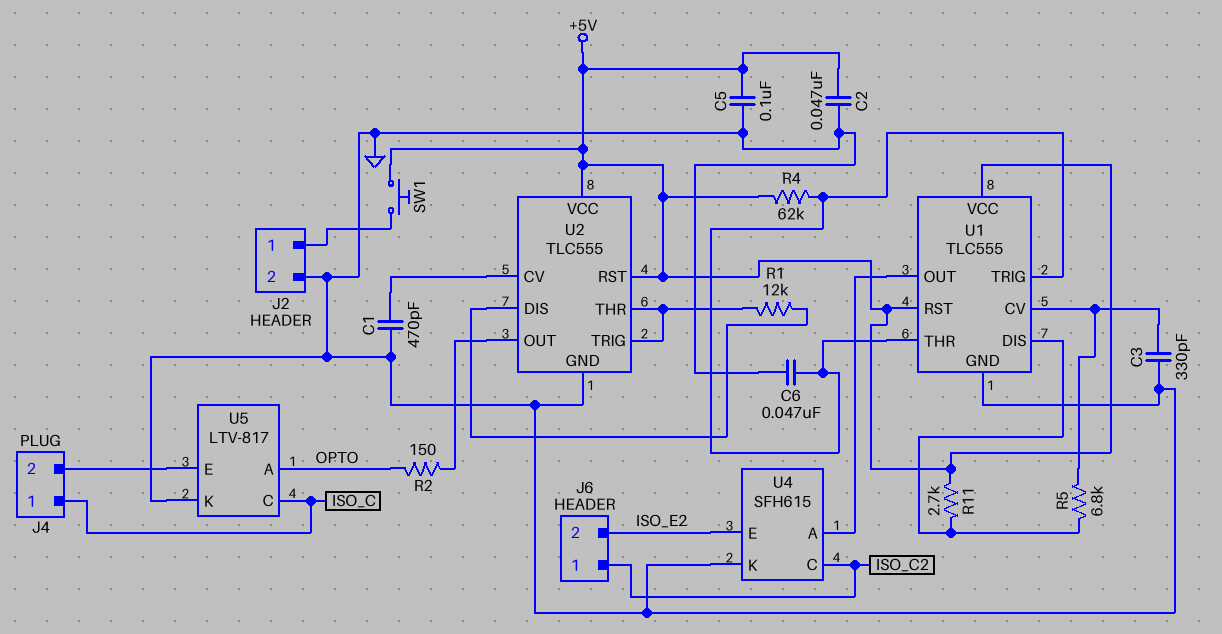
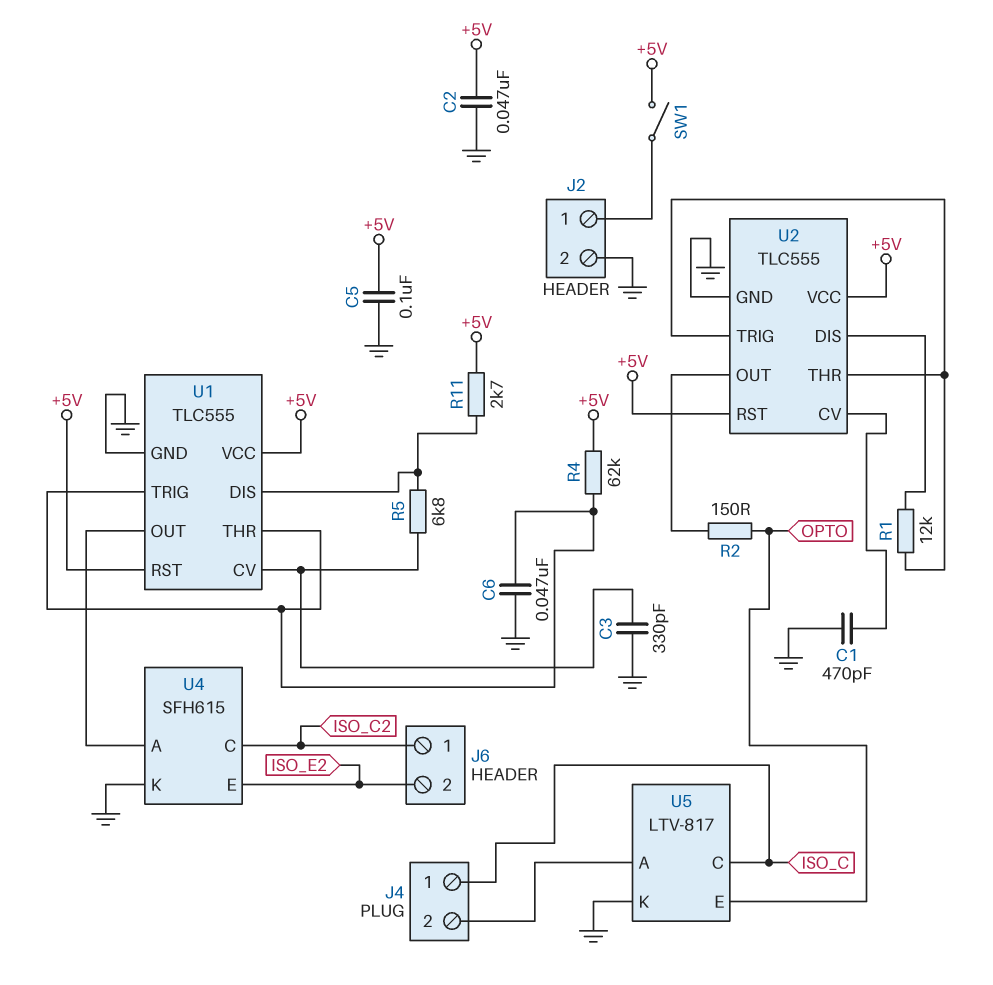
SW1: button (+5V, J2/1) -> switch (+5V, J2/1)
U5 pin A: OPTO -> J4/2
U5 pin E: J4/2 -> OPTO

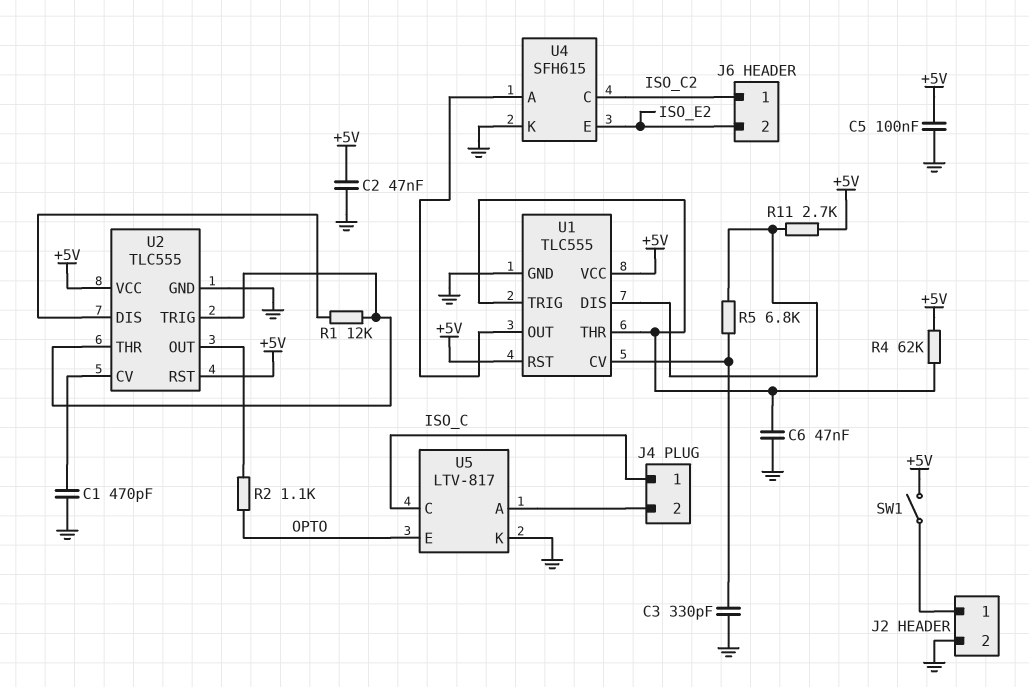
R2: 150 (OPTO, U2/OUT) -> 1.1k (OPTO, U2/OUT)

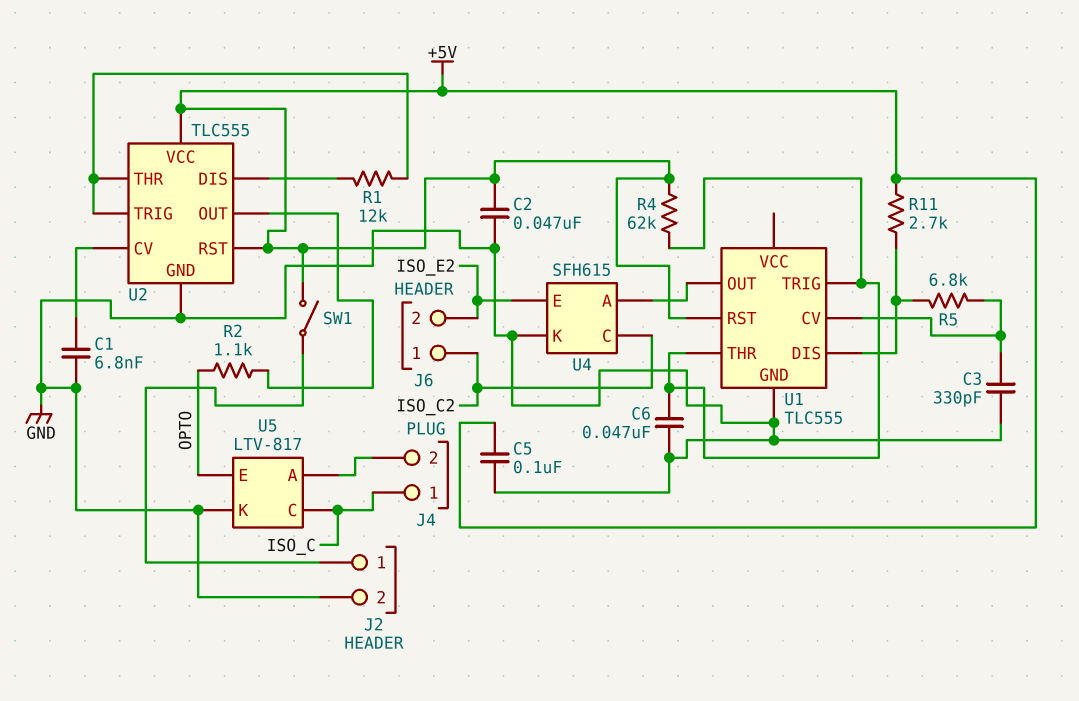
C1: 470pF (GND, U2/CV) -> 6.8nF (GND, U2/CV)
U1 pin VCC: +5V -> none

